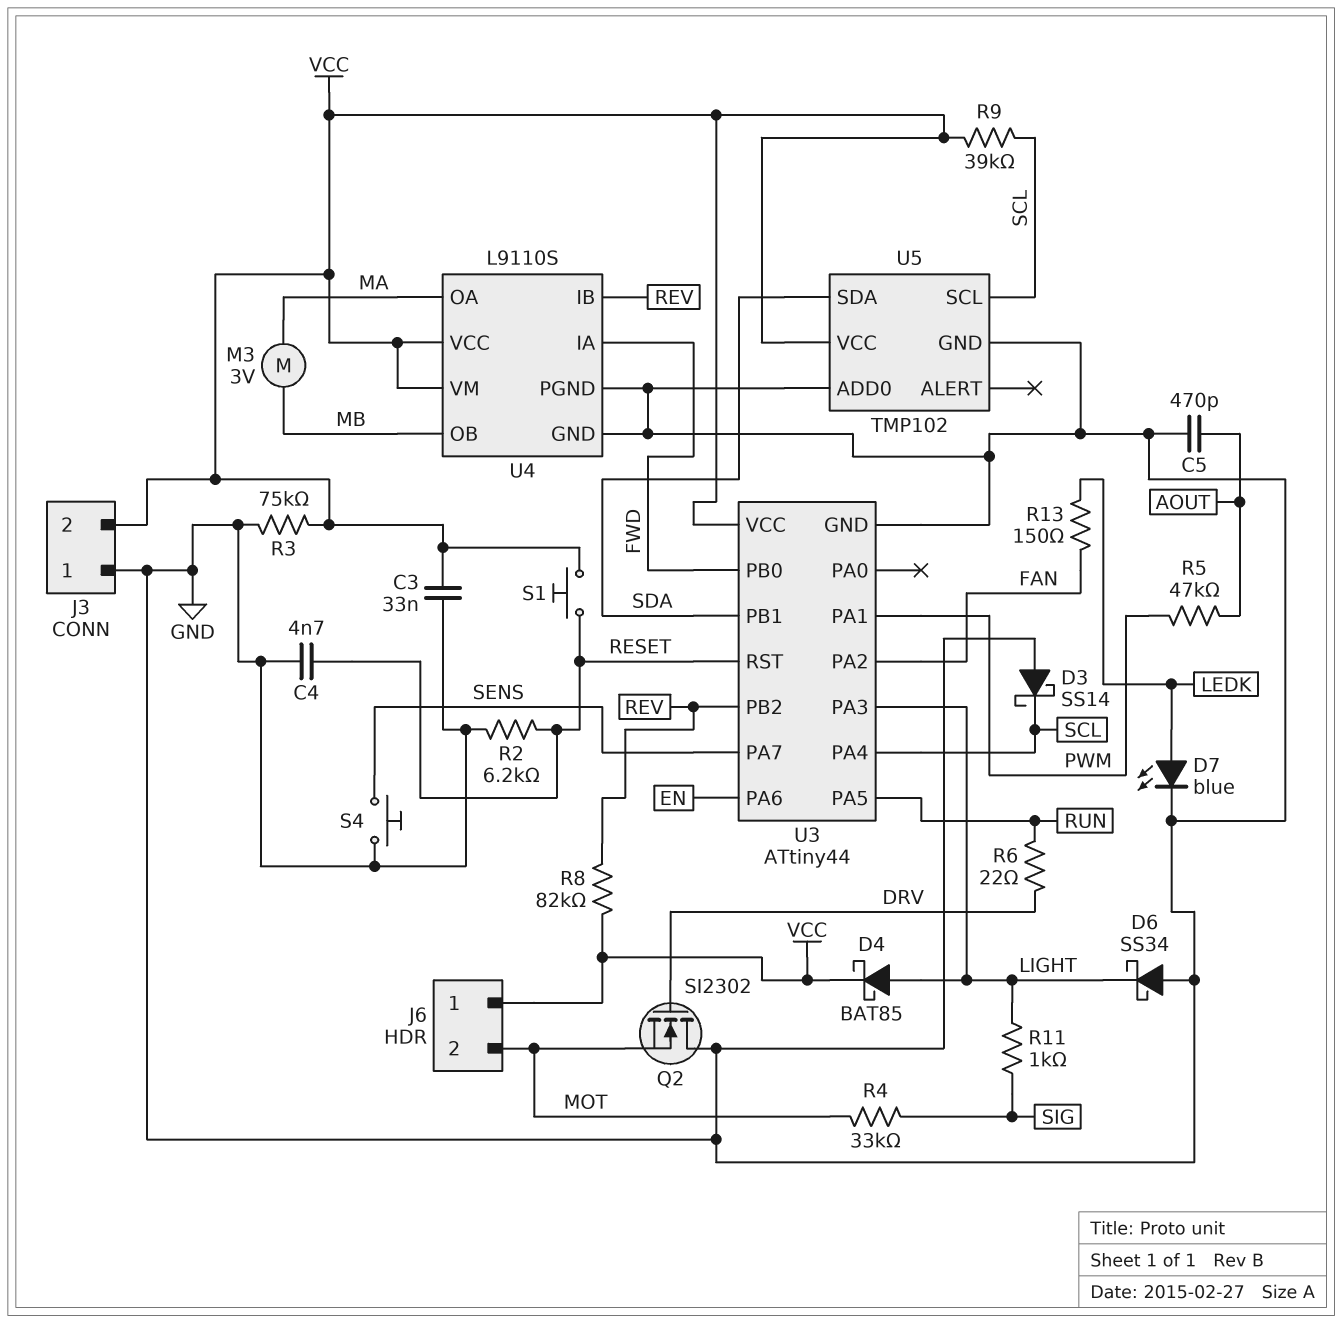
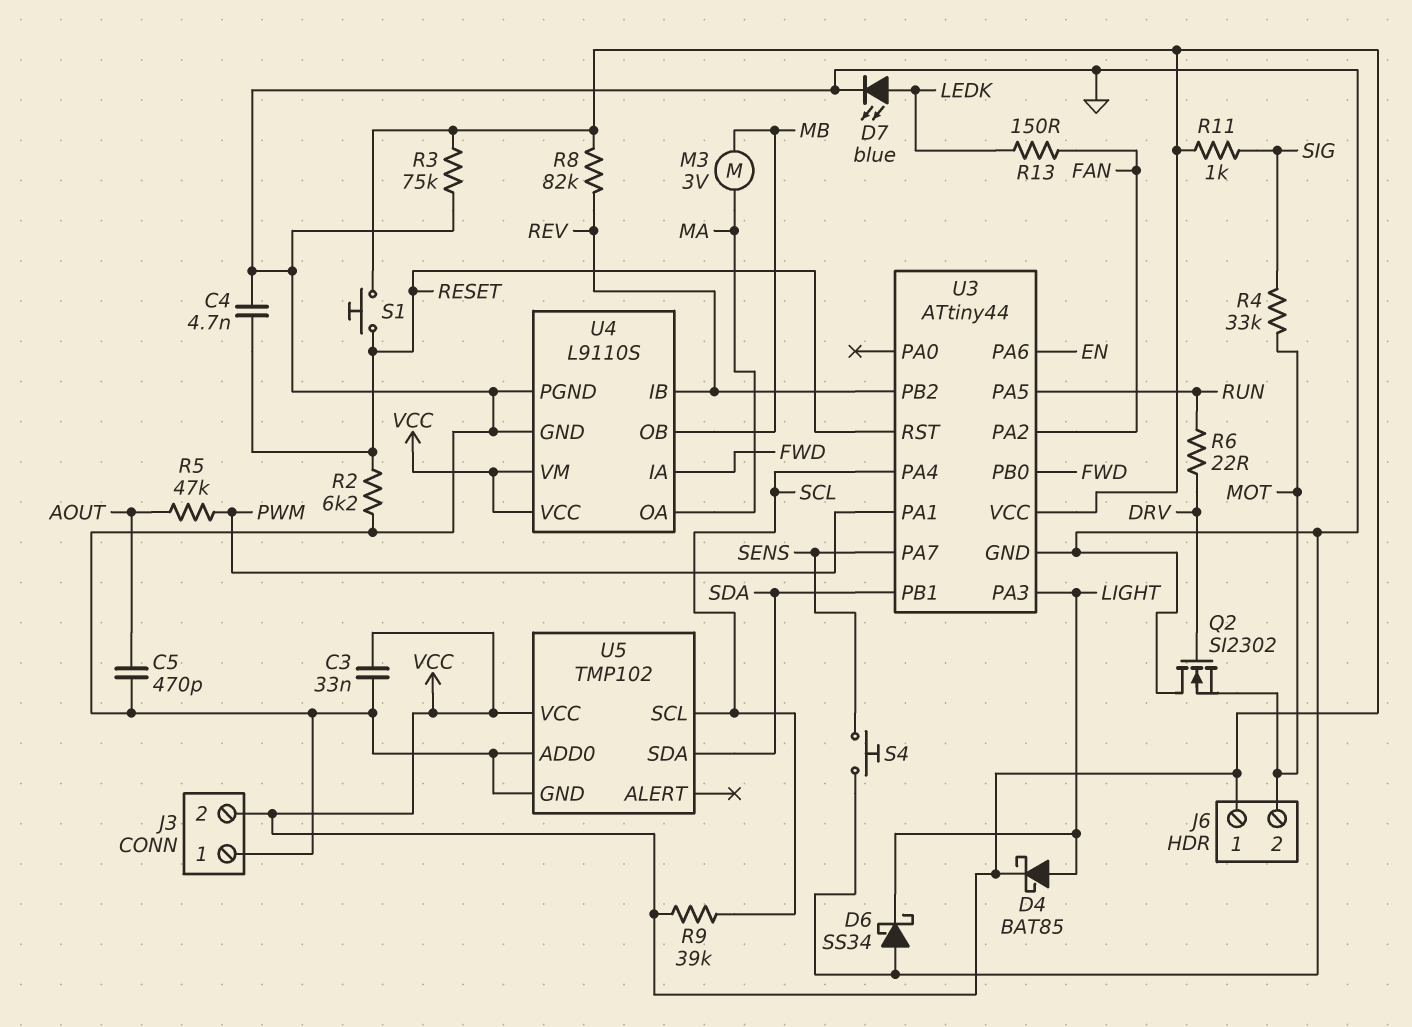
D3: schottky SS14 (A GND, K SCL) -> none
R11: 1k (LIGHT, SIG) -> 1k (SIG, VCC)

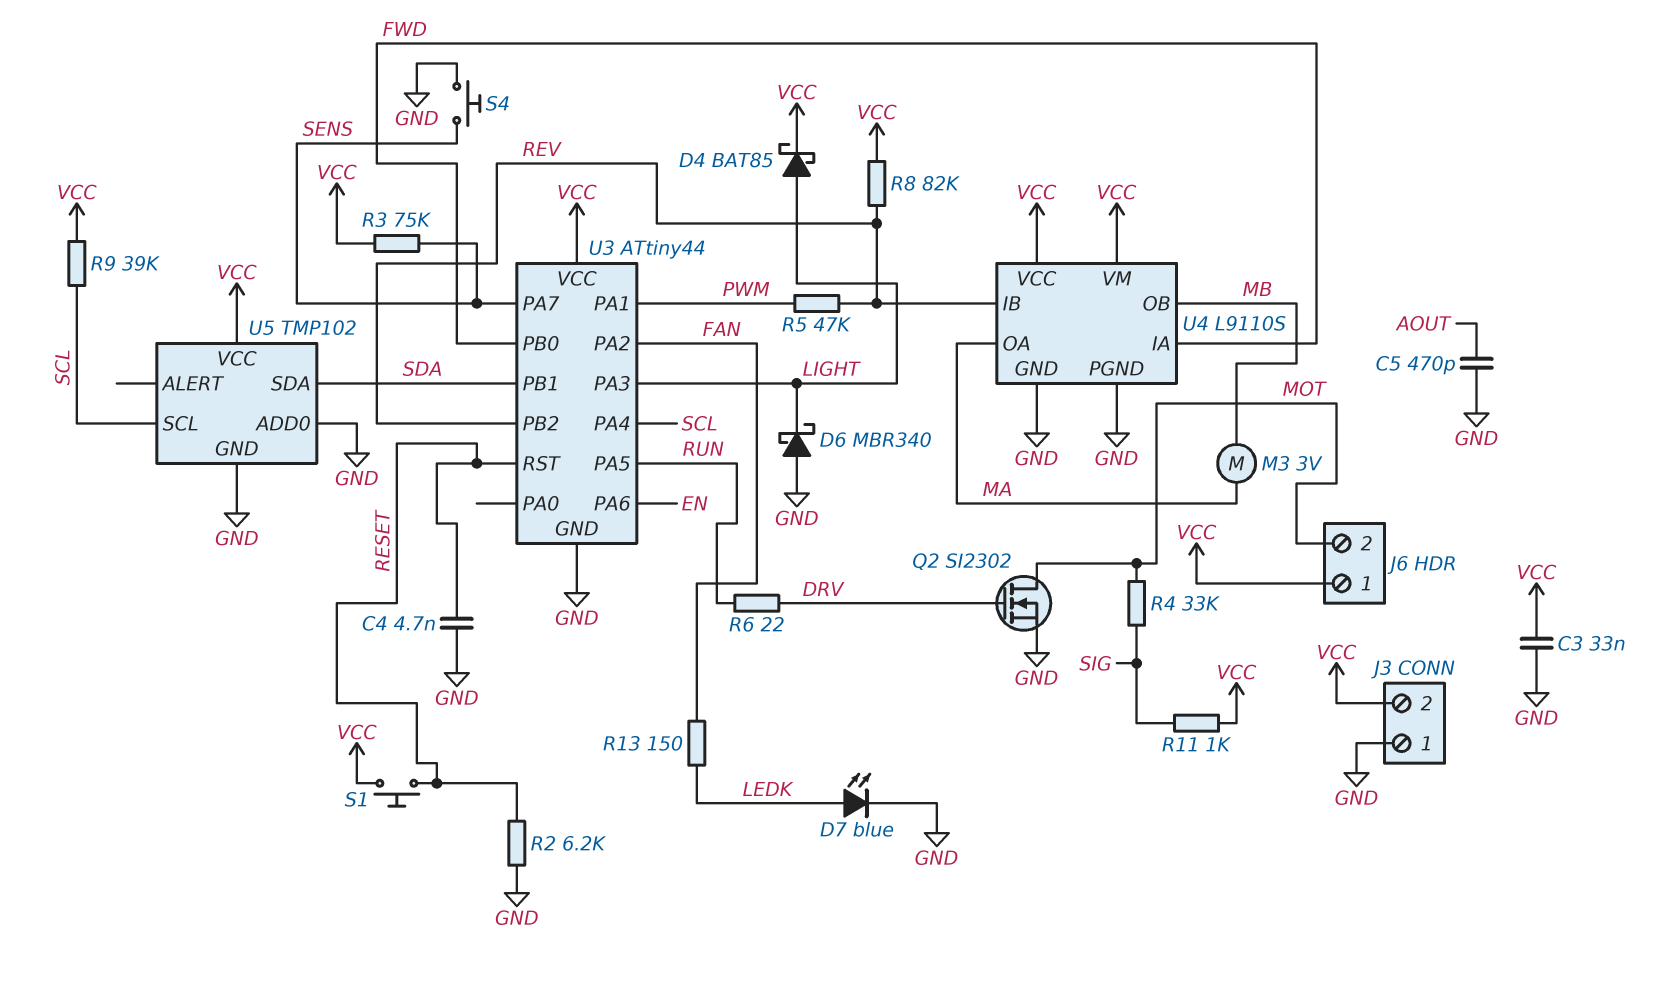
D6: schottky SS34 (A GND, K LIGHT) -> schottky MBR340 (A GND, K LIGHT)
Q2: NMOS SI2302 (G DRV, D GND, S MOT) -> NMOS SI2302 (G DRV, D MOT, S GND)
R3: 75k (GND, VCC) -> 75k (SENS, VCC)
R5: 47k (AOUT, PWM) -> 47k (PWM, REV)

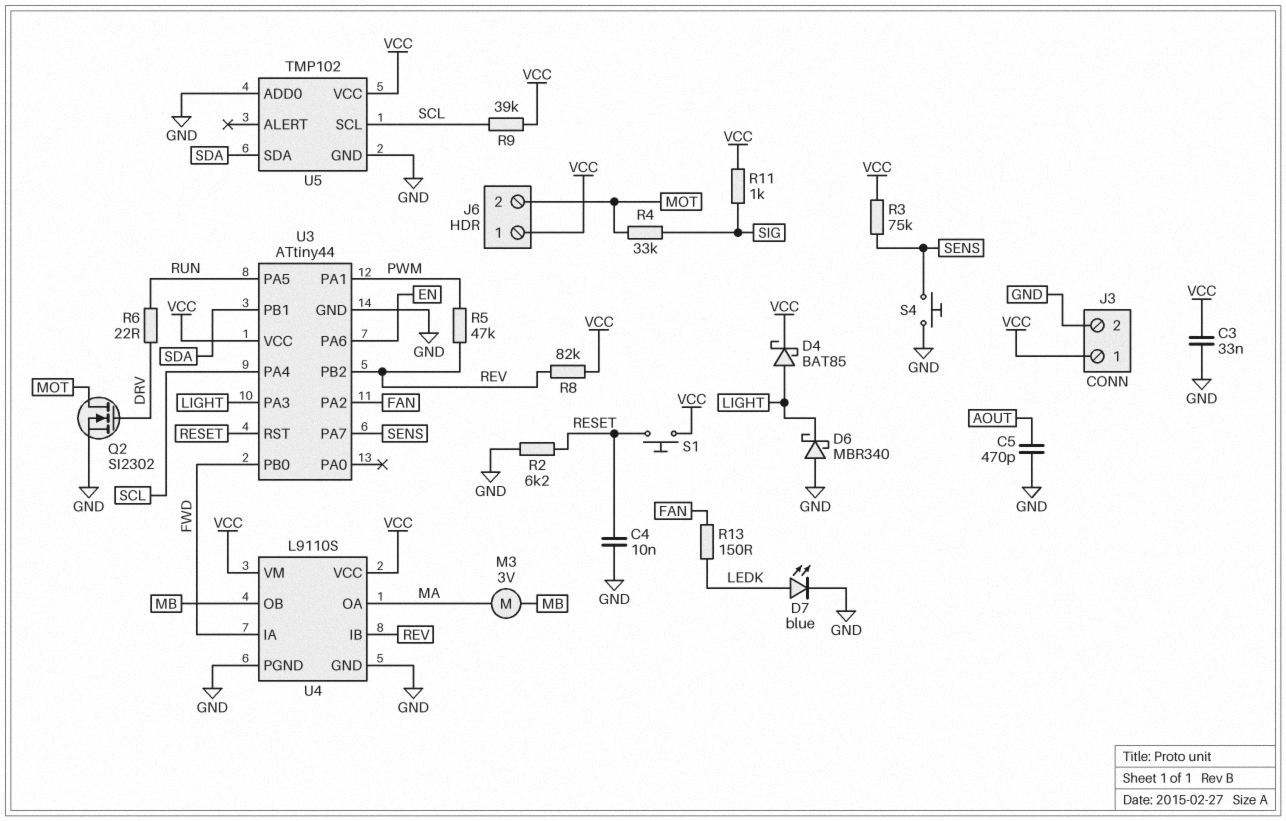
C4: 4.7nF (GND, RESET) -> 10nF (GND, RESET)
J3 pin 1: GND -> VCC
J3 pin 2: VCC -> GND

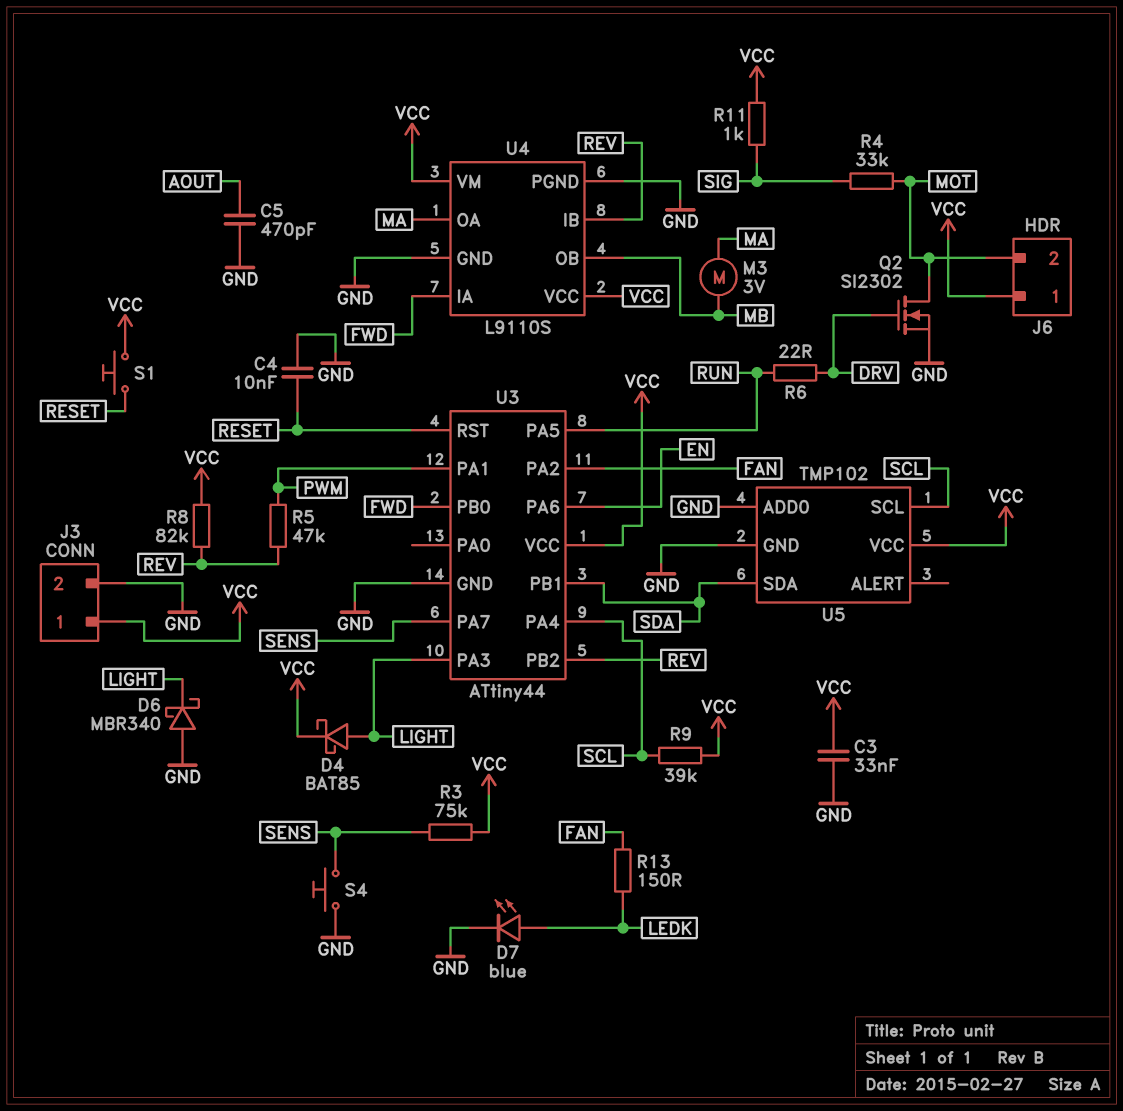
R2: 6.2k (GND, RESET) -> none

